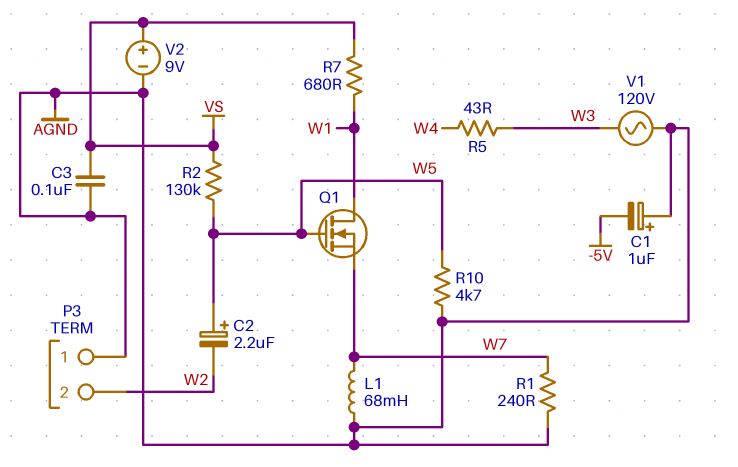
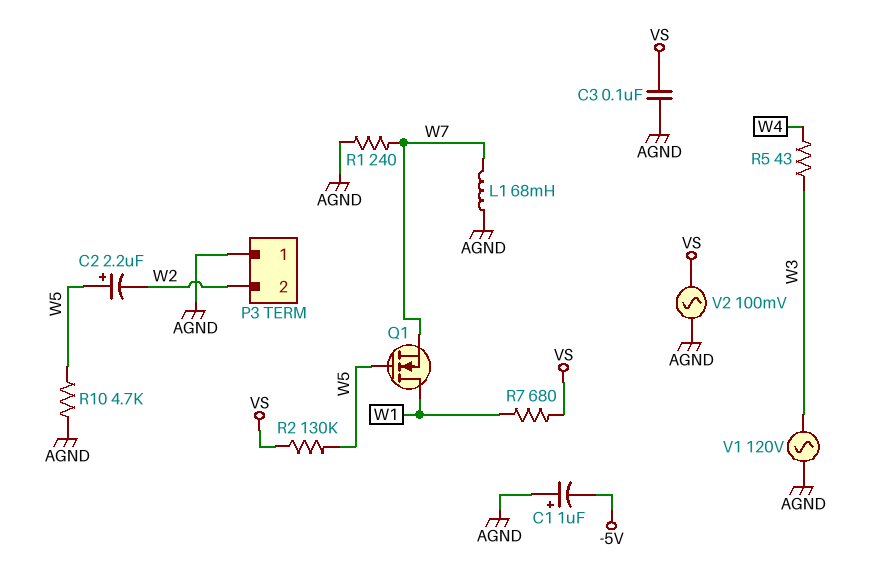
V2: 9V (plus VS, minus AGND) -> AC 100mV (AGND, VS)

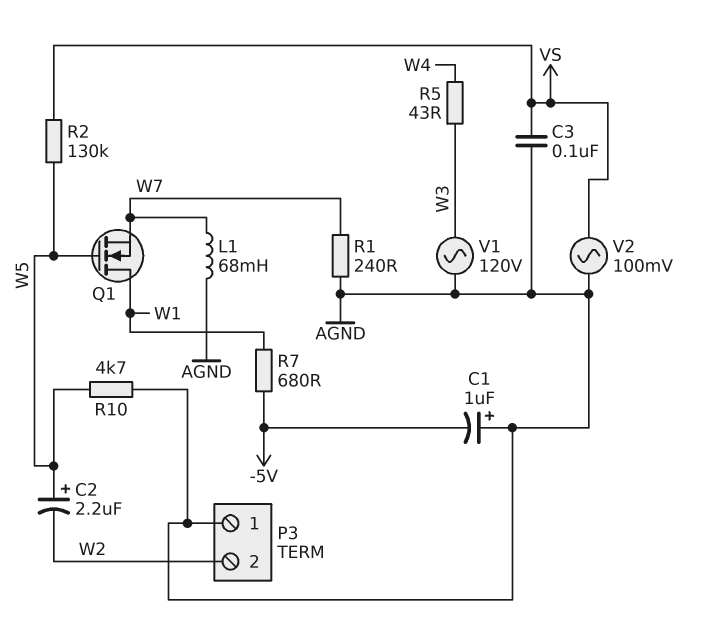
R7: 680 (VS, W1) -> 680 (-5V, W1)

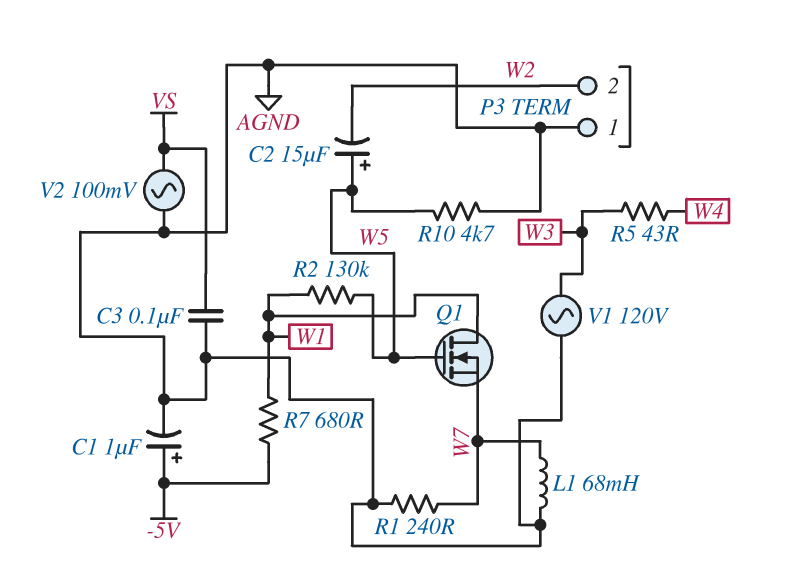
C1: 1uF (plus AGND, minus -5V) -> 1uF (plus -5V, minus AGND)
C2: 2.2uF (plus W5, minus W2) -> 15uF (plus W5, minus W2)
R2: 130k (VS, W5) -> 130k (W1, W5)

